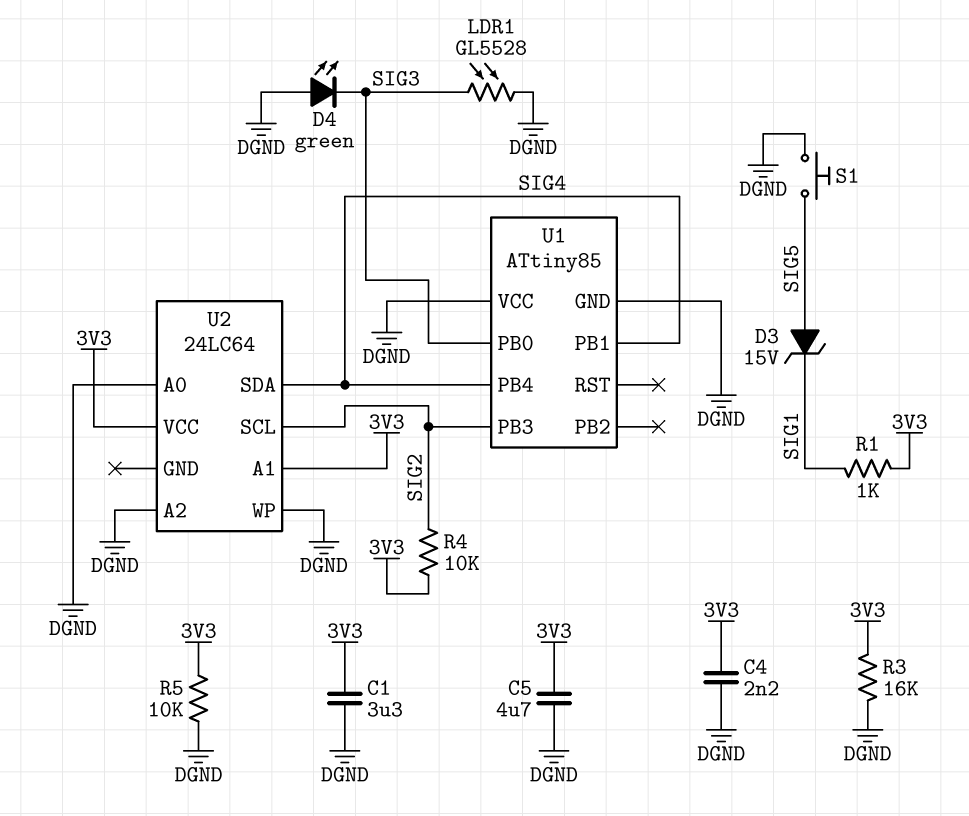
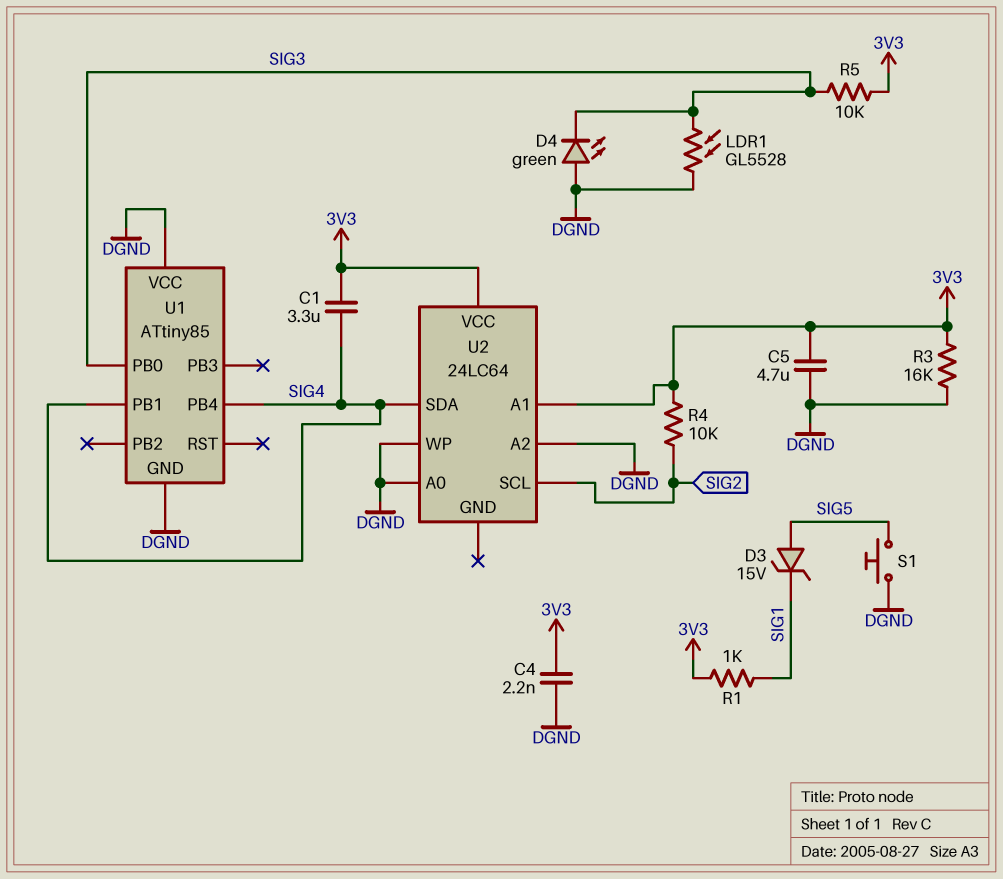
C1: 3.3uF (3V3, DGND) -> 3.3uF (3V3, SIG4)
R5: 10k (3V3, DGND) -> 10k (3V3, SIG3)
U1 pin PB3: SIG2 -> none

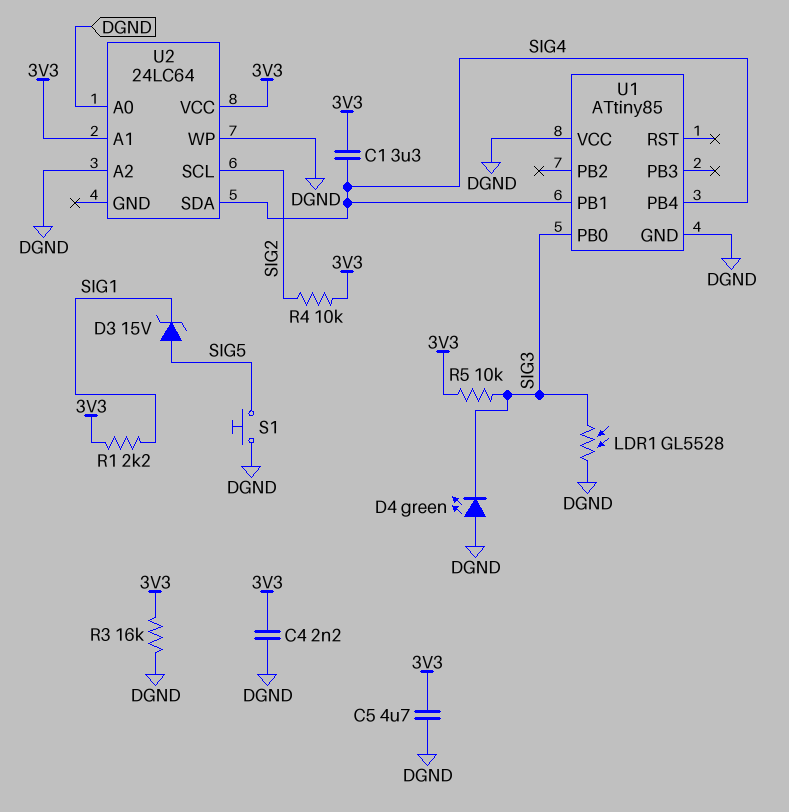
R1: 1k (3V3, SIG1) -> 2.2k (3V3, SIG1)

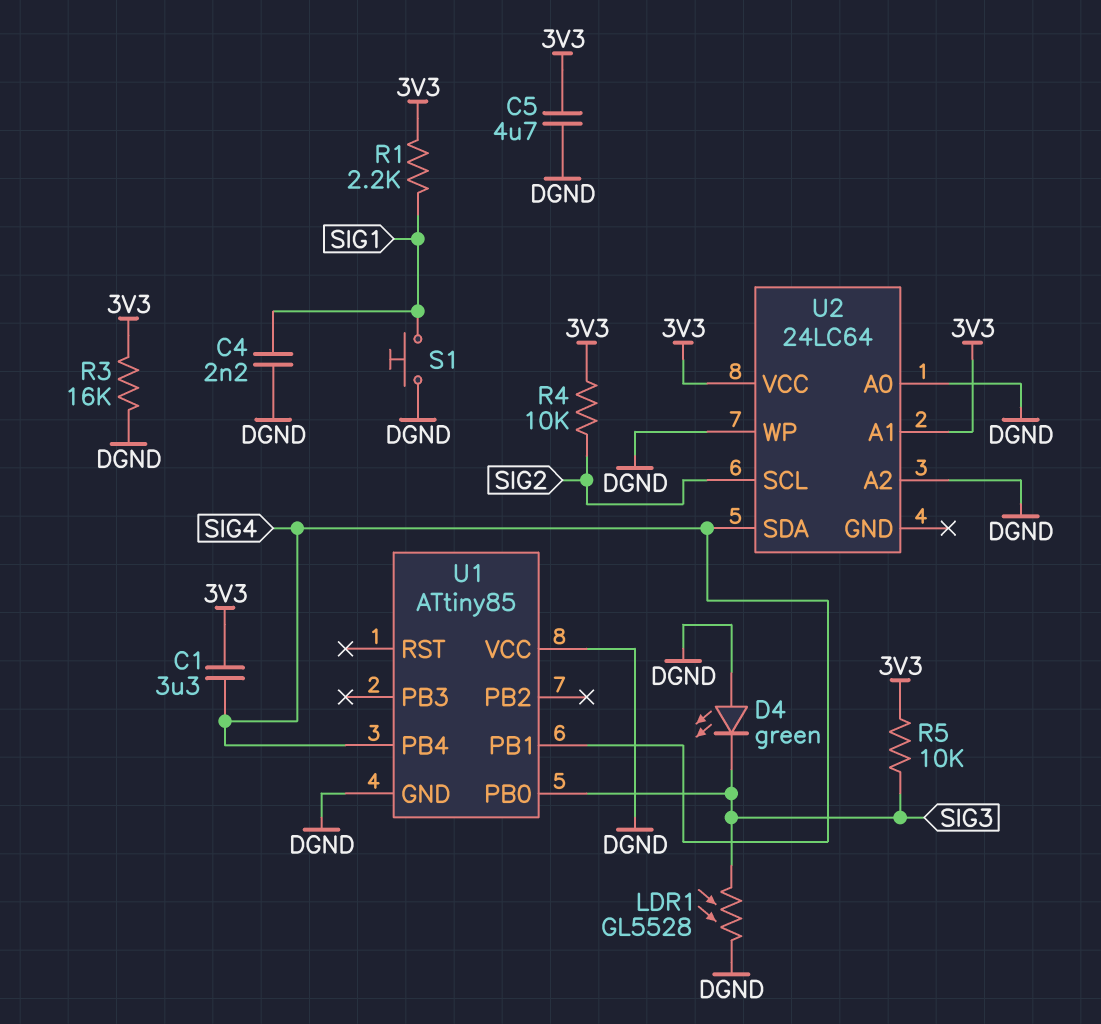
C4: 2.2nF (3V3, DGND) -> 2.2nF (DGND, SIG1)
D3: zener 15V (A SIG5, K SIG1) -> none
S1: button (DGND, SIG5) -> button (DGND, SIG1)

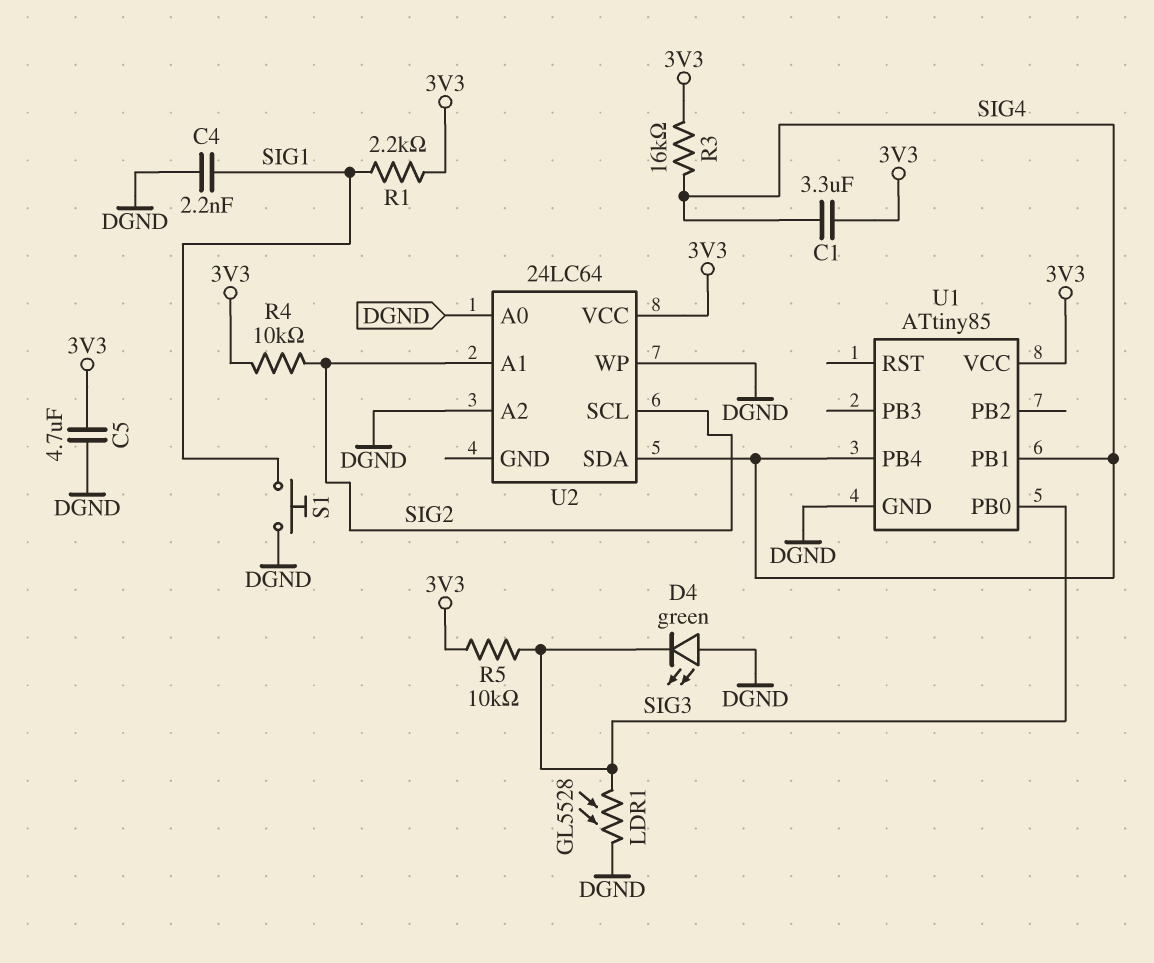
R3: 16k (3V3, DGND) -> 16k (3V3, SIG4)
U1 pin VCC: DGND -> 3V3
U2 pin A1: 3V3 -> SIG2

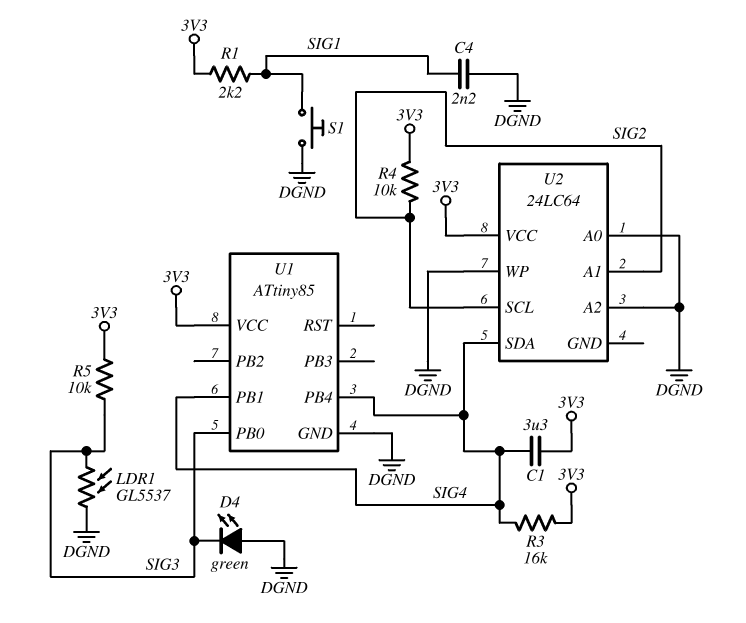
C5: 4.7uF (3V3, DGND) -> none
LDR1: GL5528 (DGND, SIG3) -> GL5537 (DGND, SIG3)

